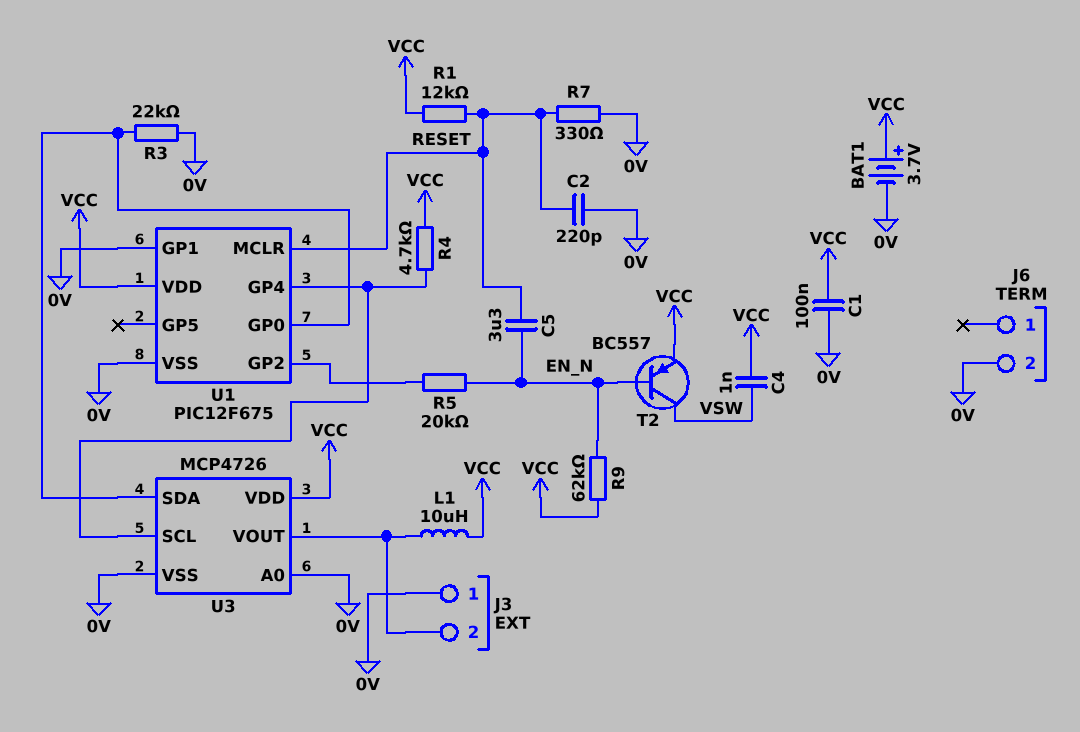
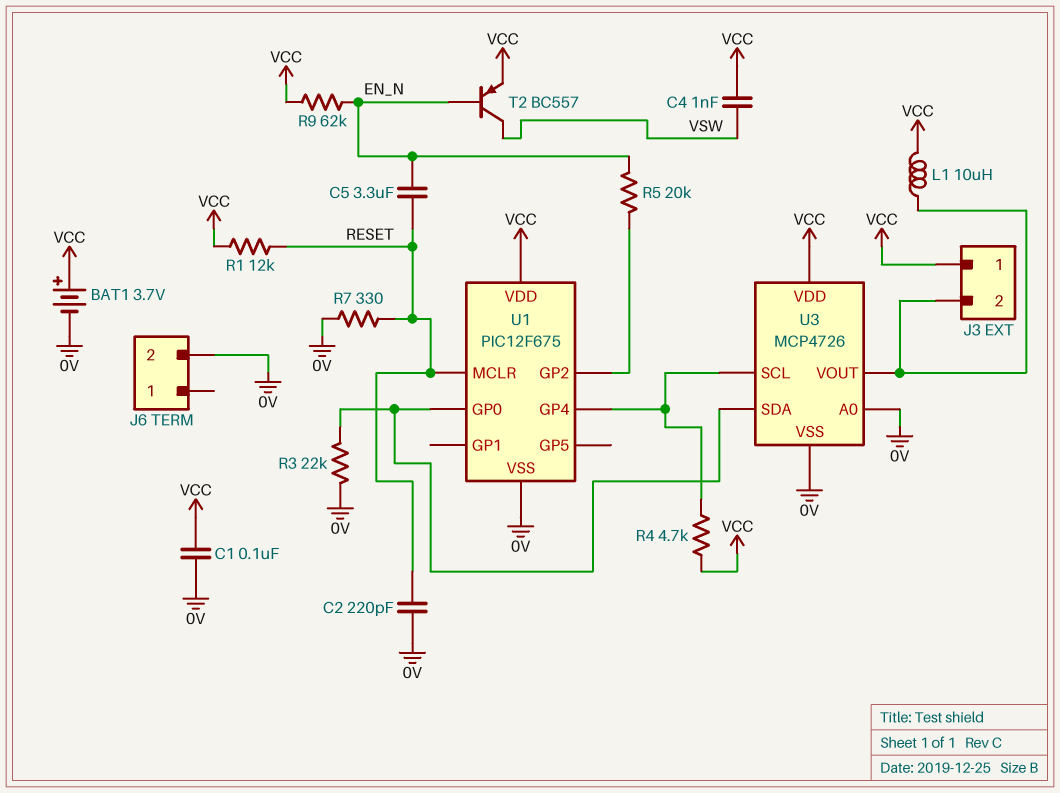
J3 pin 1: 0V -> VCC
U1 pin GP1: 0V -> none

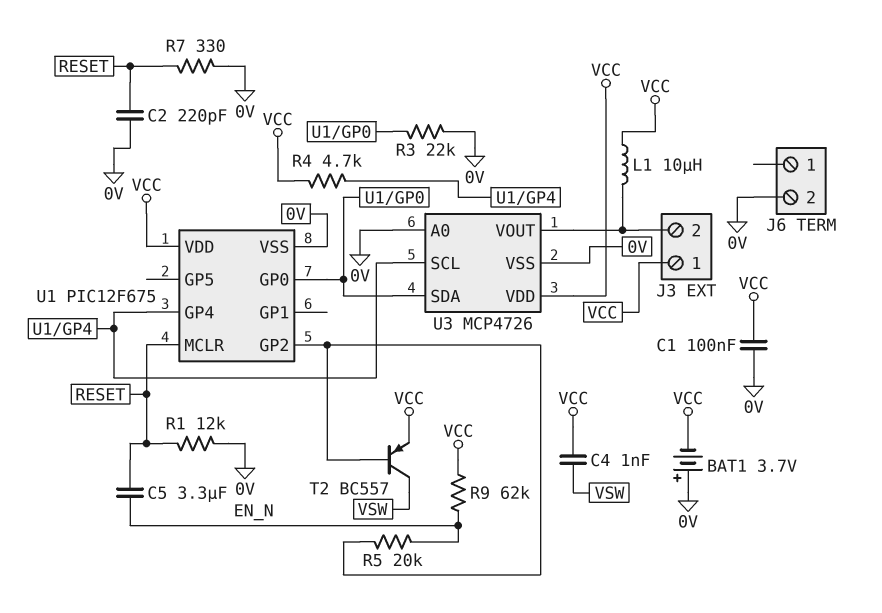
BAT1: 3.7V (plus VCC, minus 0V) -> 3.7V (plus 0V, minus VCC)
R1: 12k (RESET, VCC) -> 12k (0V, RESET)
T2: PNP BC557 (B EN_N, C VSW, E VCC) -> PNP BC557 (B U1/GP2, C VSW, E VCC)

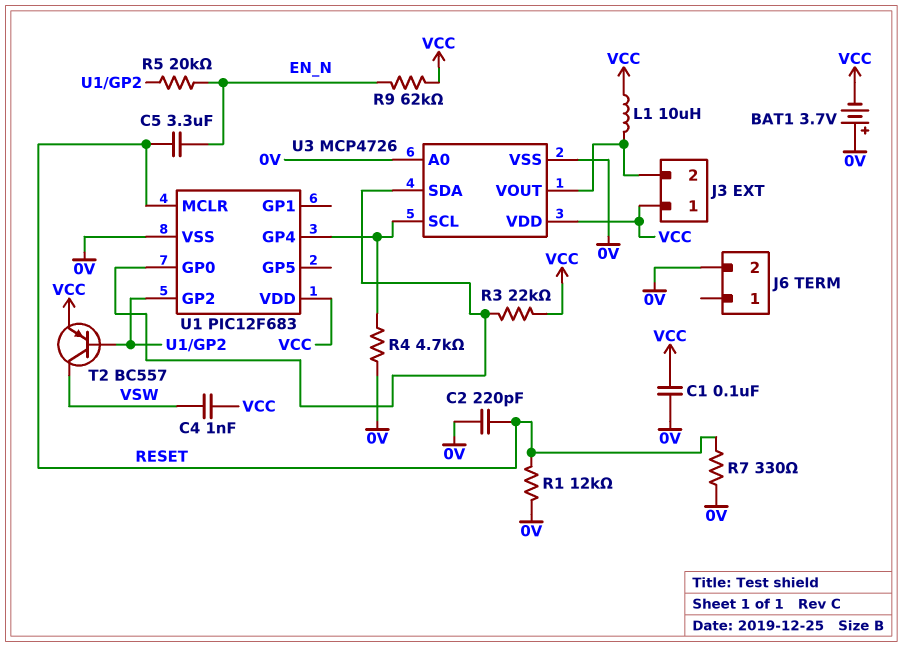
R3: 22k (0V, U1/GP0) -> 22k (U1/GP0, VCC)
R4: 4.7k (U1/GP4, VCC) -> 4.7k (0V, U1/GP4)
U1: PIC12F675 -> PIC12F683

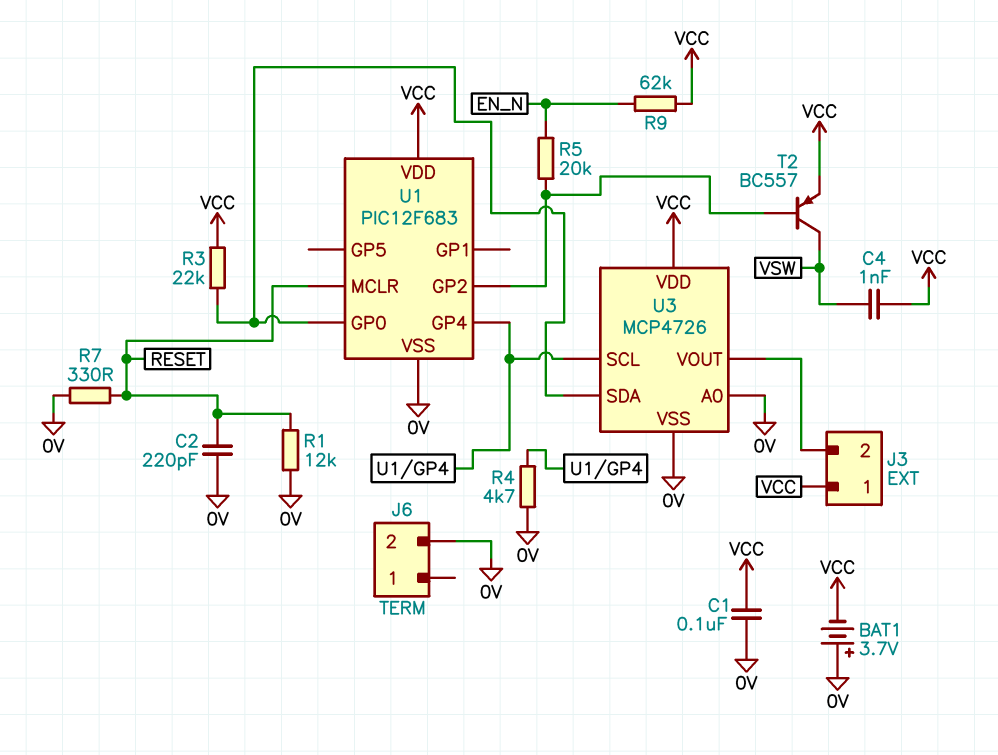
C5: 3.3uF (EN_N, RESET) -> none
L1: 10uH (J3/2, VCC) -> none

